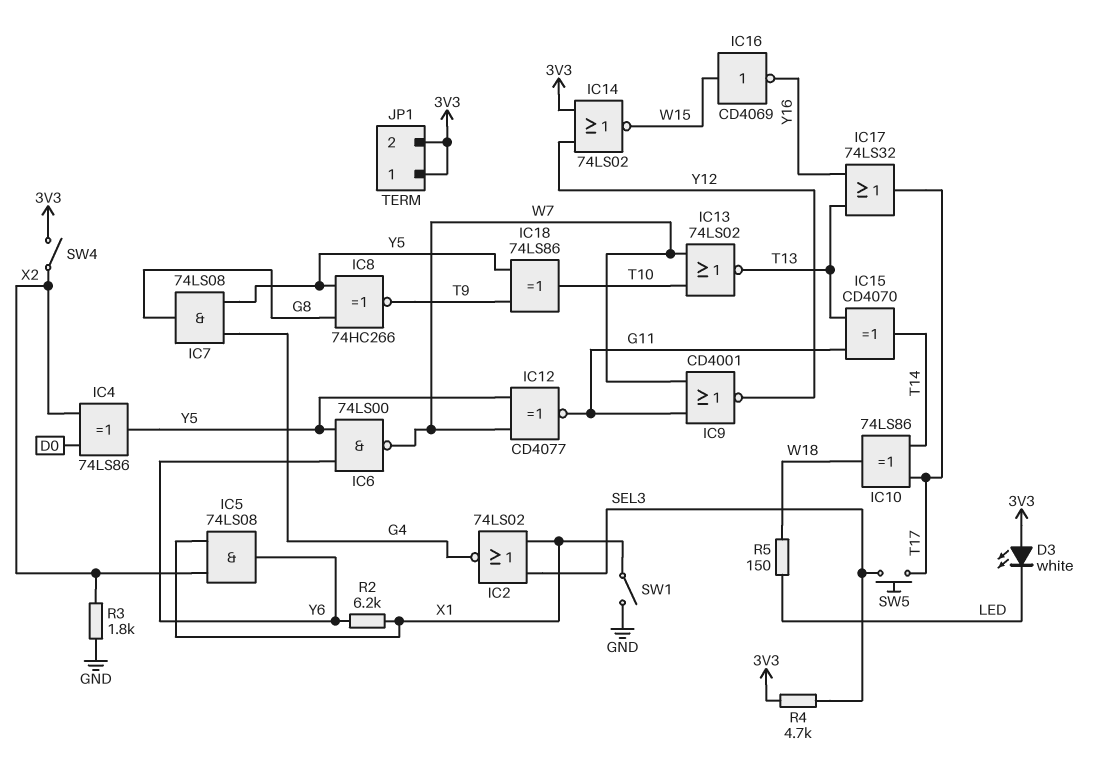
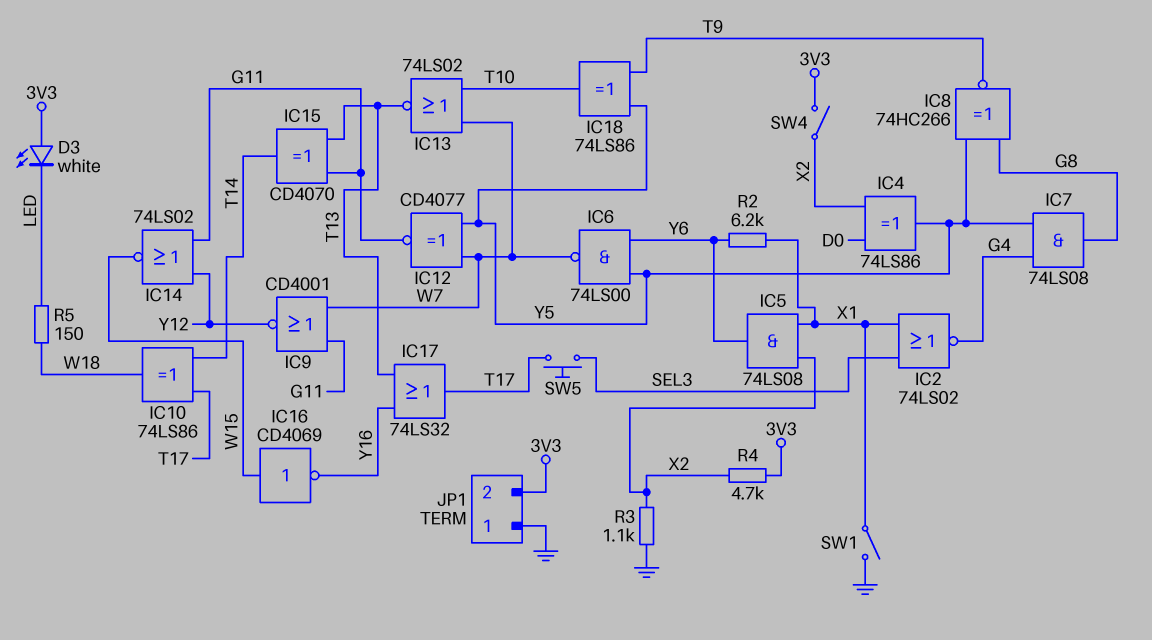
IC14: NOR 74LS02 (in 3V3, in Y12, out W15) -> NOR 74LS02 (in G11, in Y12, out W15)
JP1 pin 1: 3V3 -> GND
R3: 1.8k (GND, X2) -> 1.1k (GND, X2)
R4: 4.7k (3V3, SEL3) -> 4.7k (3V3, X2)

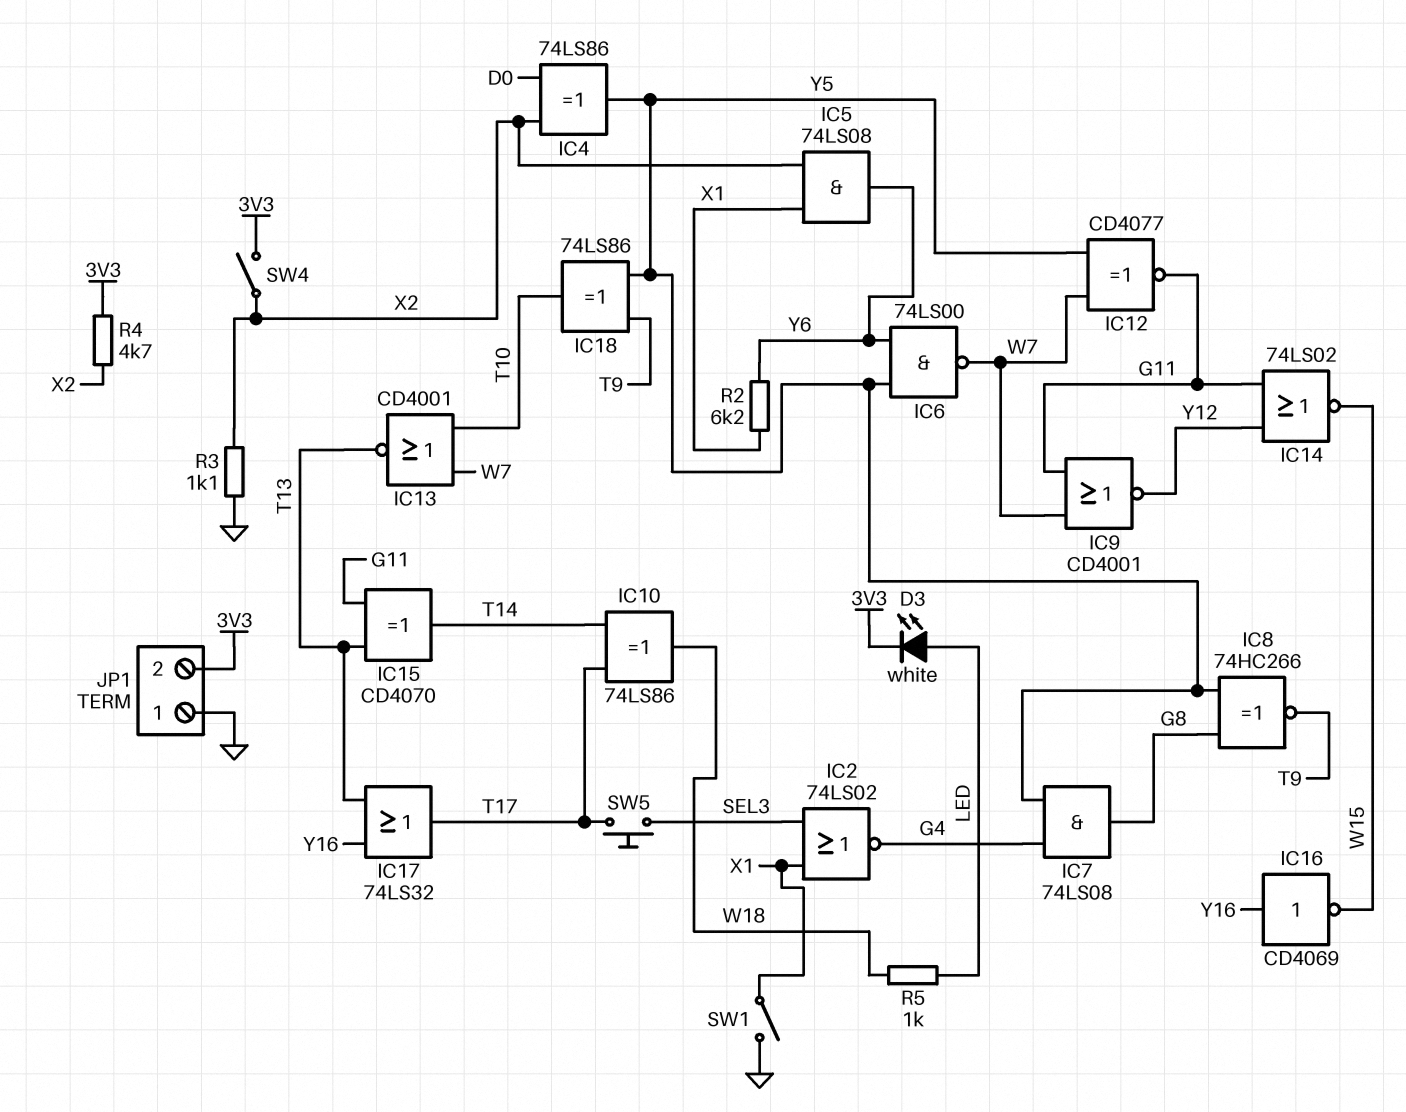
D3: LED white (A 3V3, K LED) -> LED white (A LED, K 3V3)
IC13: NOR 74LS02 (in T10, in W7, out T13) -> NOR CD4001 (in T10, in W7, out T13)
IC16: NOT CD4069 (in W15, out Y16) -> NOT CD4069 (in Y16, out W15)
R5: 150 (LED, W18) -> 1k (LED, W18)

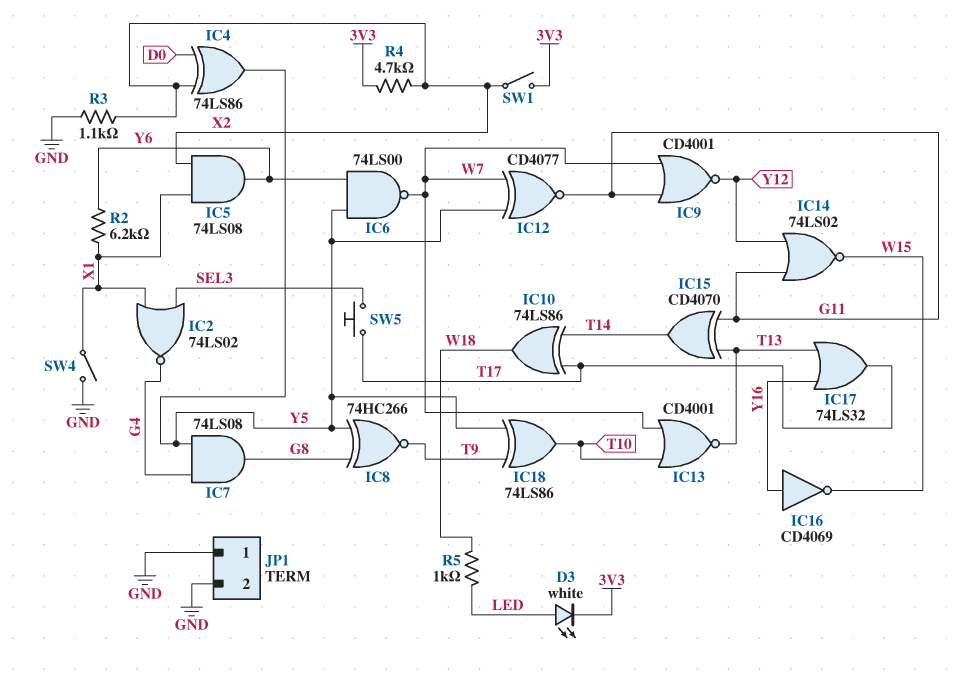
JP1 pin 2: 3V3 -> GND
SW1: switch (GND, X1) -> switch (3V3, X2)
SW4: switch (3V3, X2) -> switch (GND, X1)

